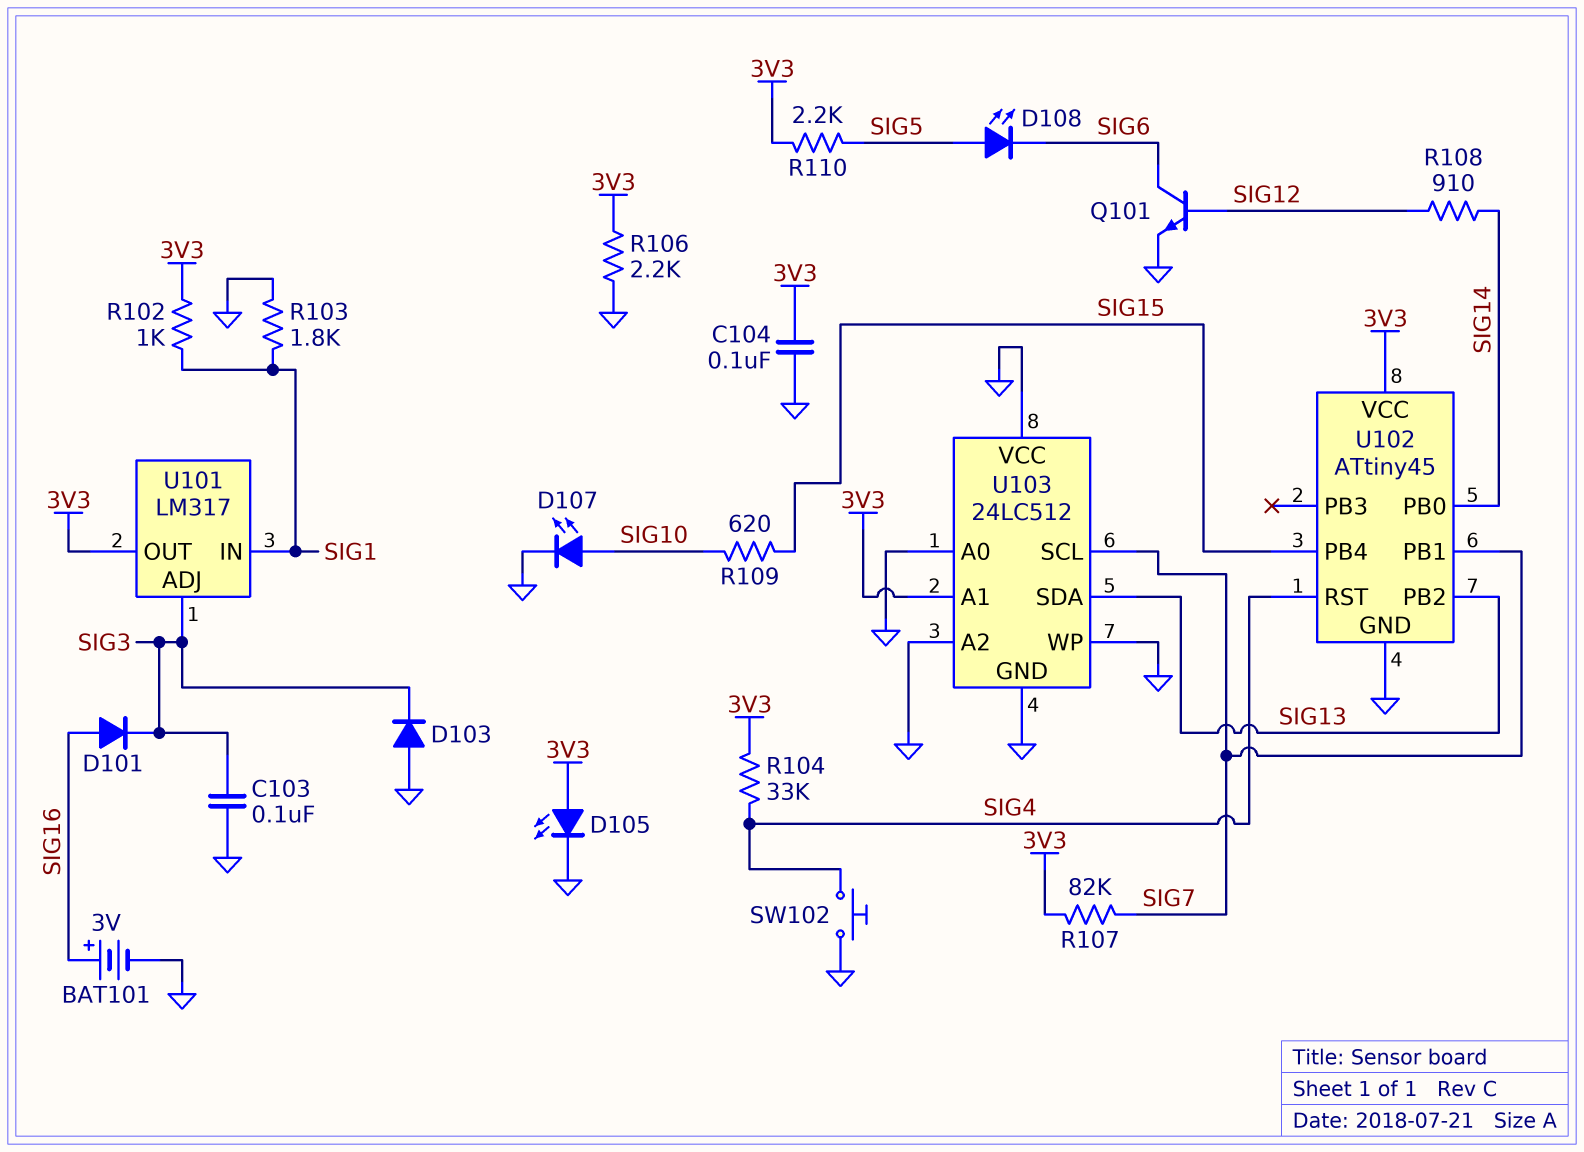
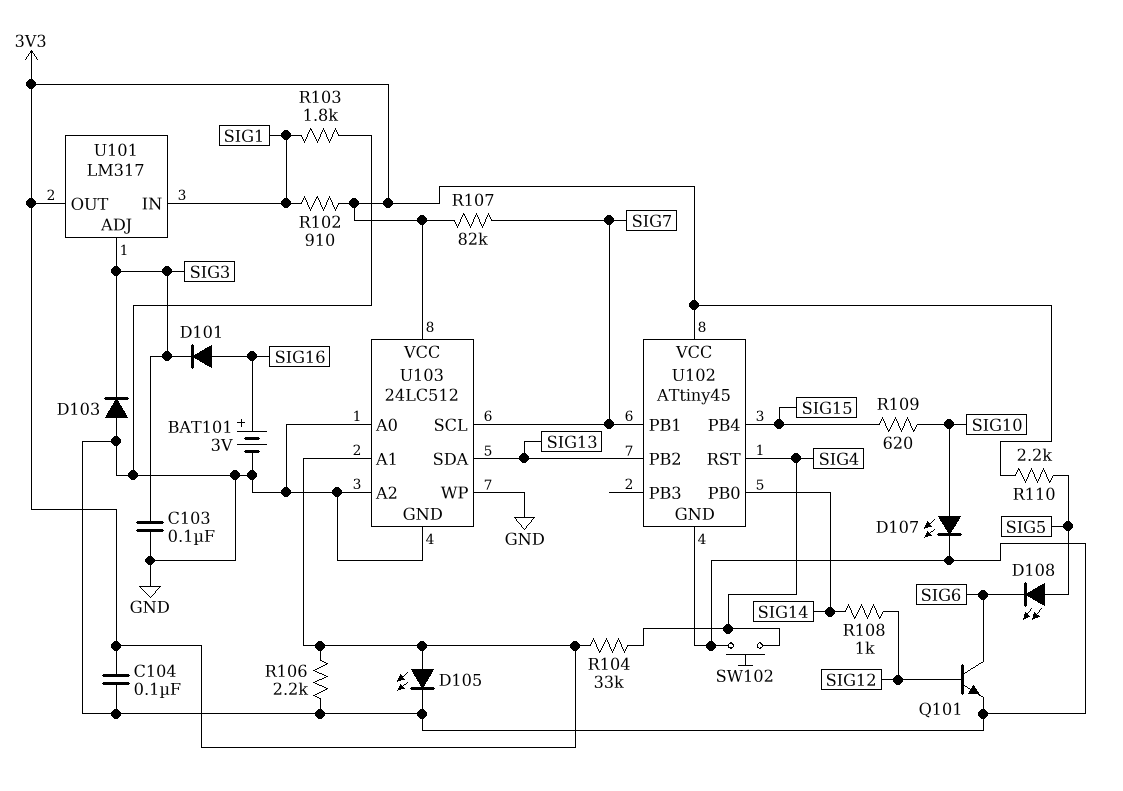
R102: 1k (3V3, SIG1) -> 910 (3V3, SIG1)
R108: 910 (SIG12, SIG14) -> 1k (SIG12, SIG14)
U103 pin VCC: GND -> 3V3

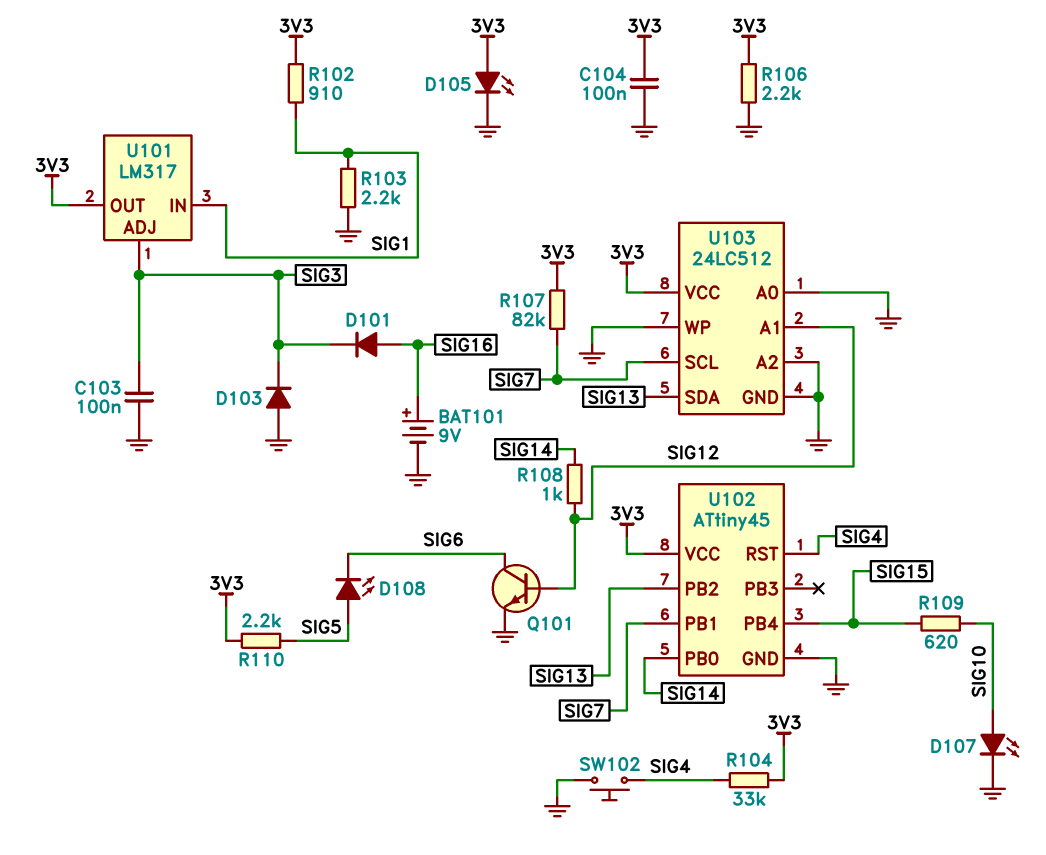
BAT101: 3V (plus SIG16, minus GND) -> 9V (plus SIG16, minus GND)
R103: 1.8k (GND, SIG1) -> 2.2k (GND, SIG1)
U103 pin A1: 3V3 -> SIG12

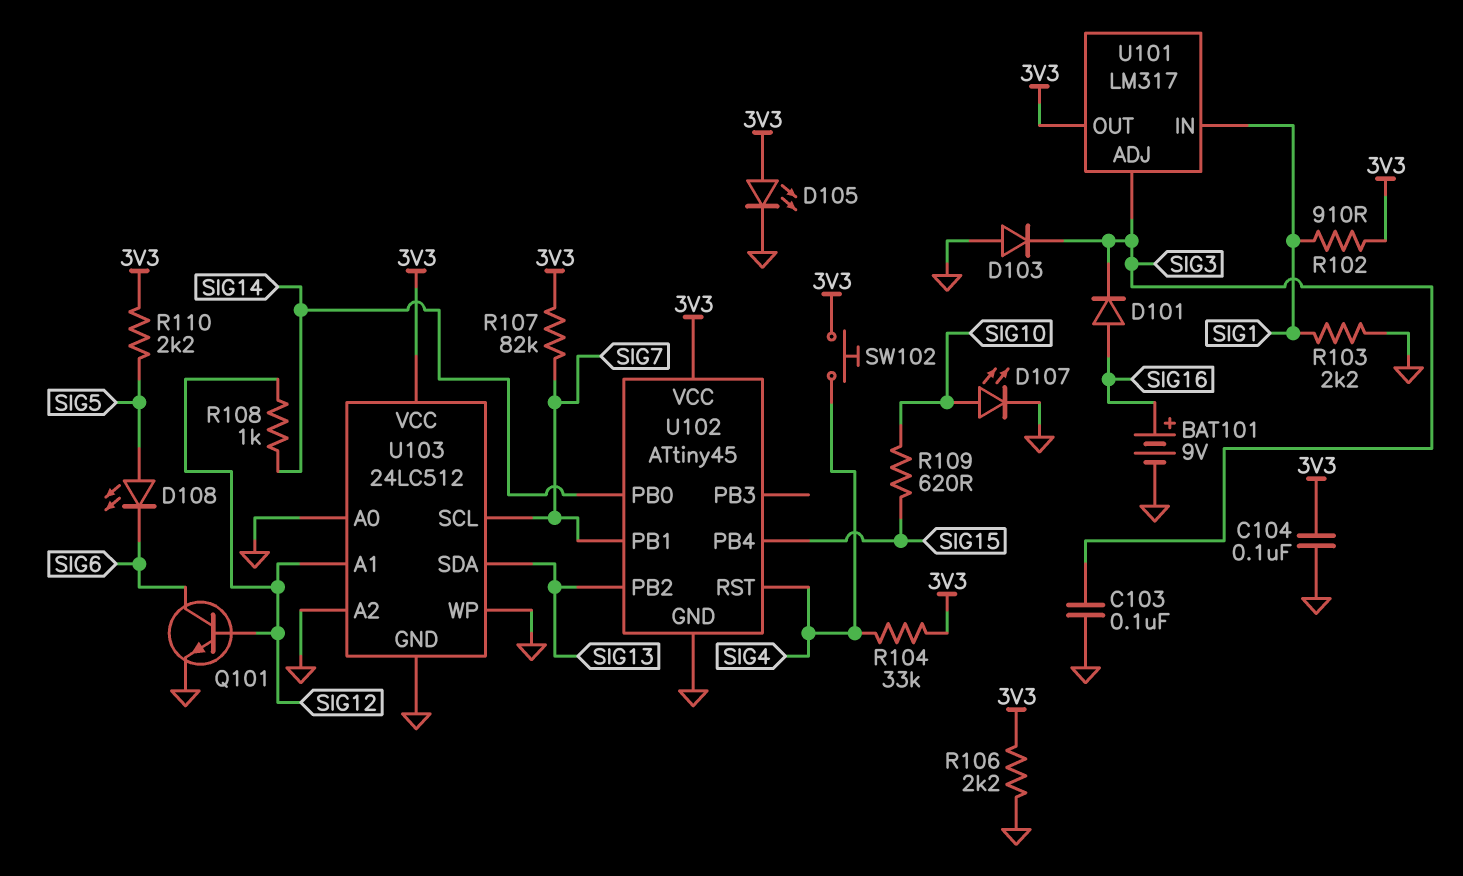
SW102: button (GND, SIG4) -> button (3V3, SIG4)

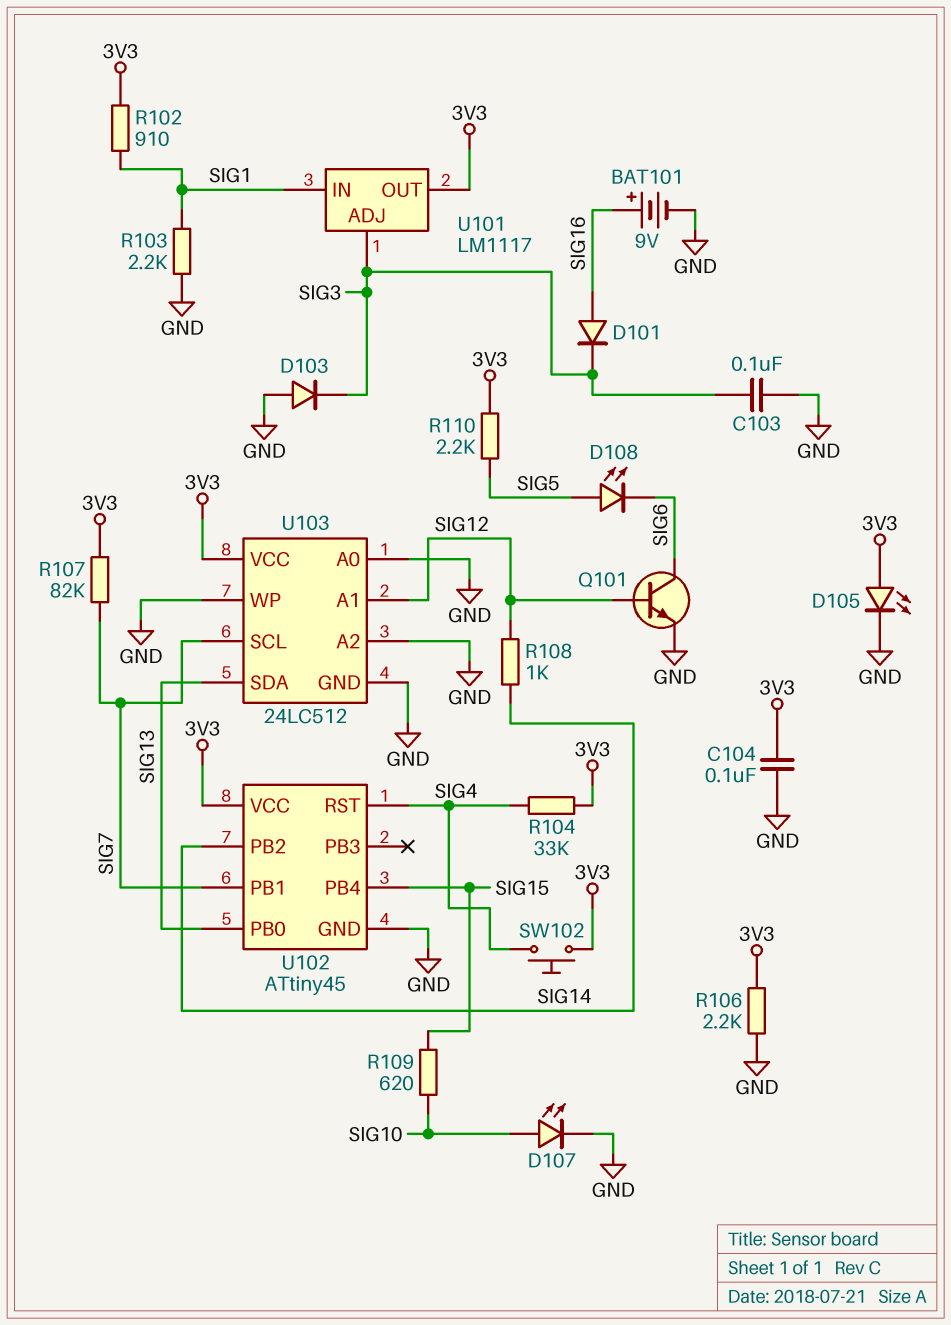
U101: LM317 -> LM1117
U102 pin PB0: SIG14 -> SIG13
U102 pin PB2: SIG13 -> SIG14

